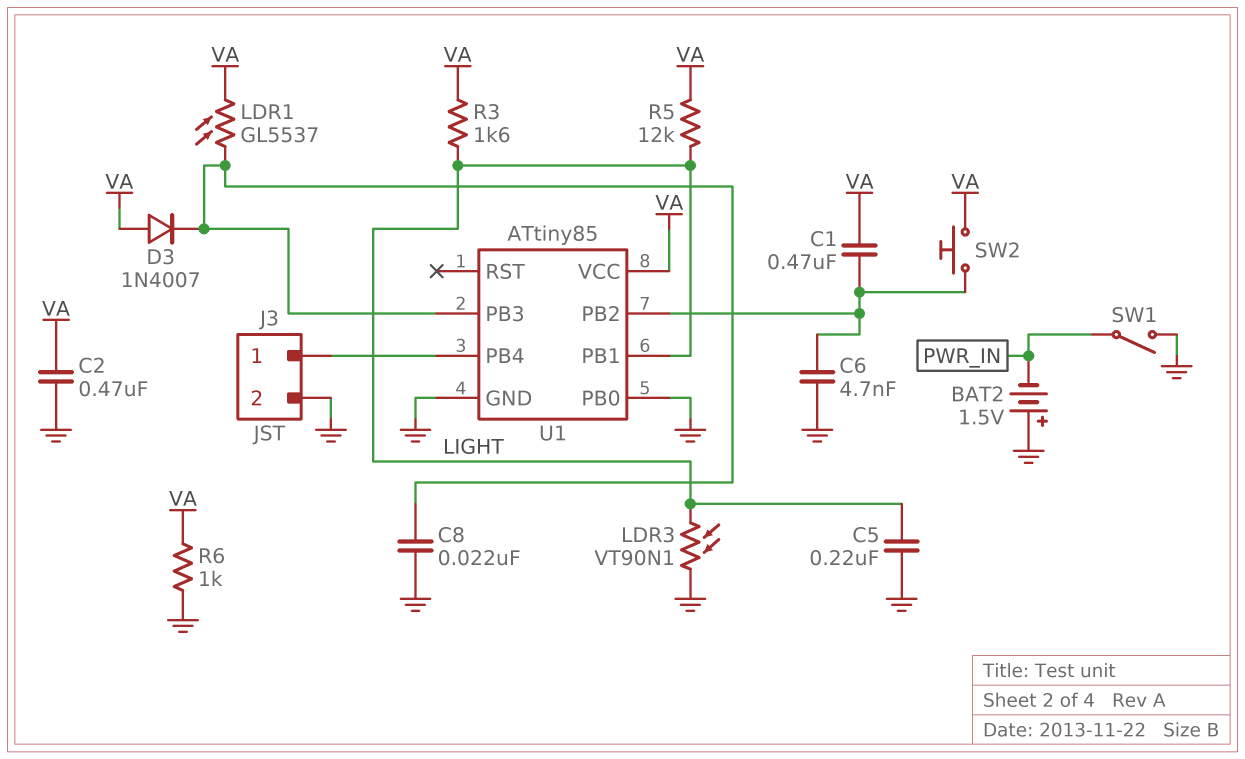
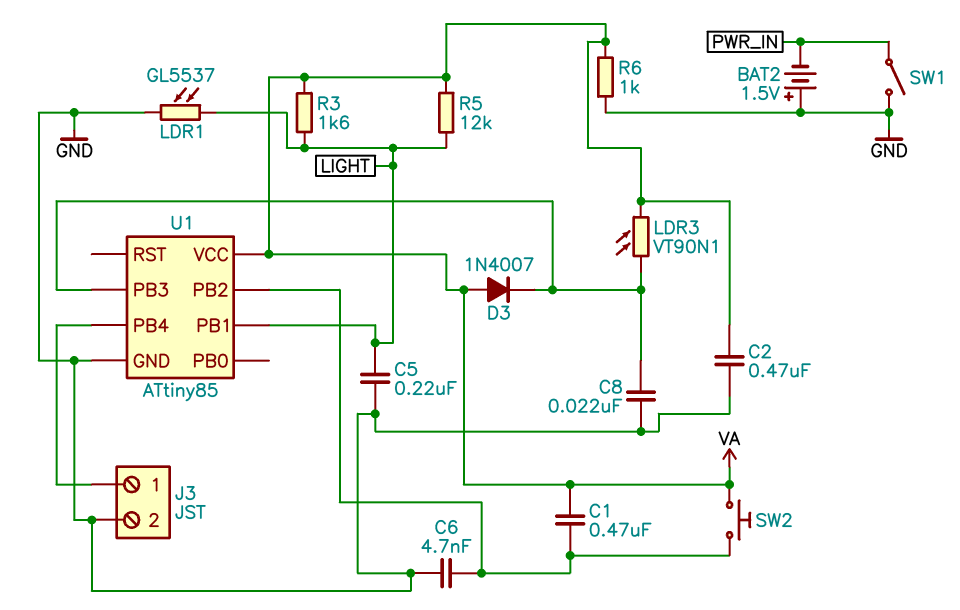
LDR1: GL5537 (U1/PB3, VA) -> GL5537 (GND, LIGHT)
LDR3: VT90N1 (GND, LIGHT) -> VT90N1 (U1/PB3, VA)
U1 pin PB0: GND -> none

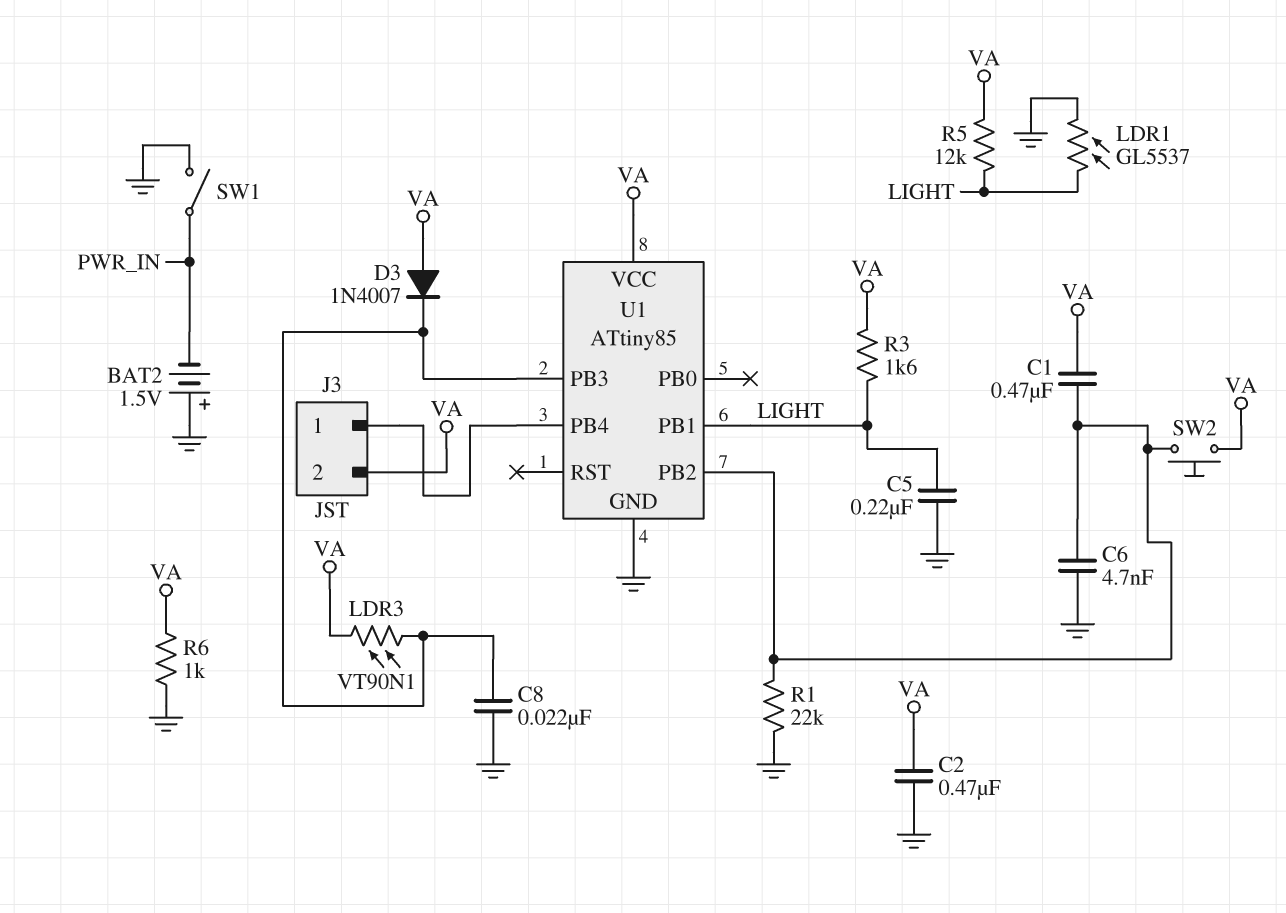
J3 pin 2: GND -> VA
R1: none -> 22k (GND, U1/PB2)

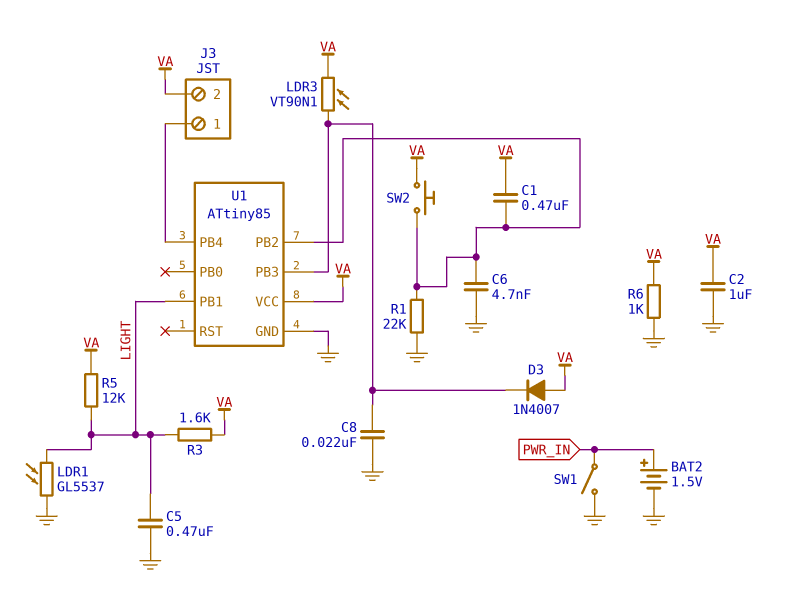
BAT2: 1.5V (plus GND, minus PWR_IN) -> 1.5V (plus PWR_IN, minus GND)
C2: 470nF (GND, VA) -> 1uF (GND, VA)
C5: 220nF (GND, LIGHT) -> 470nF (GND, LIGHT)

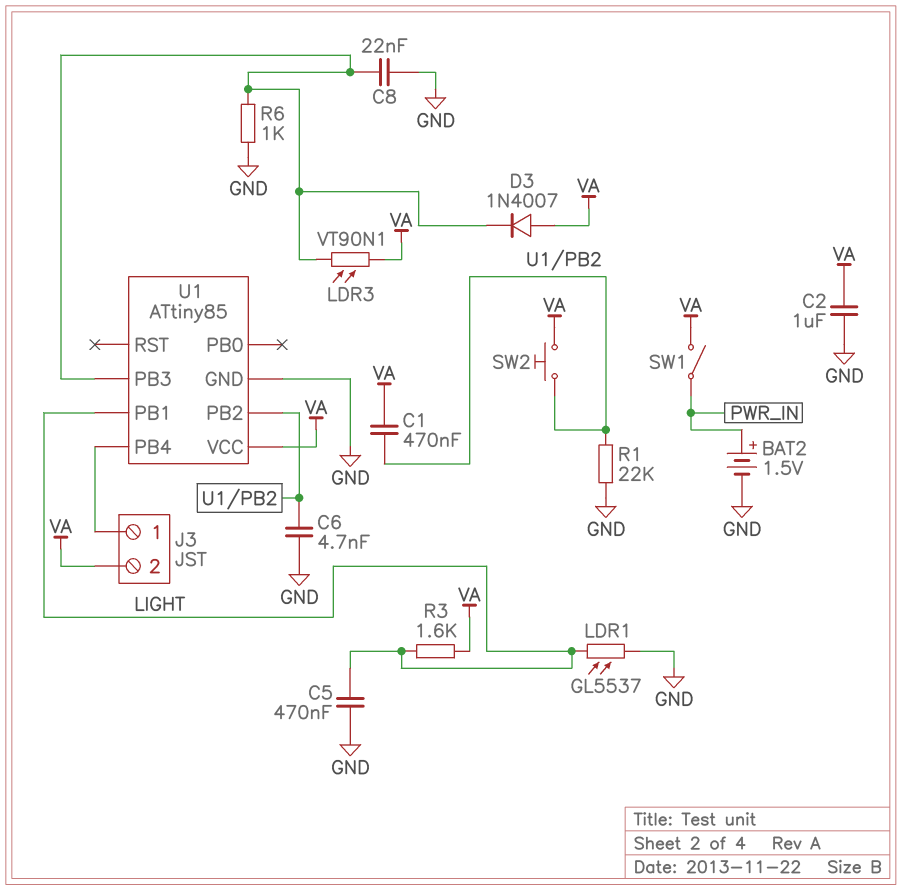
R5: 12k (LIGHT, VA) -> none
R6: 1k (GND, VA) -> 1k (GND, U1/PB3)
SW1: switch (GND, PWR_IN) -> switch (PWR_IN, VA)

